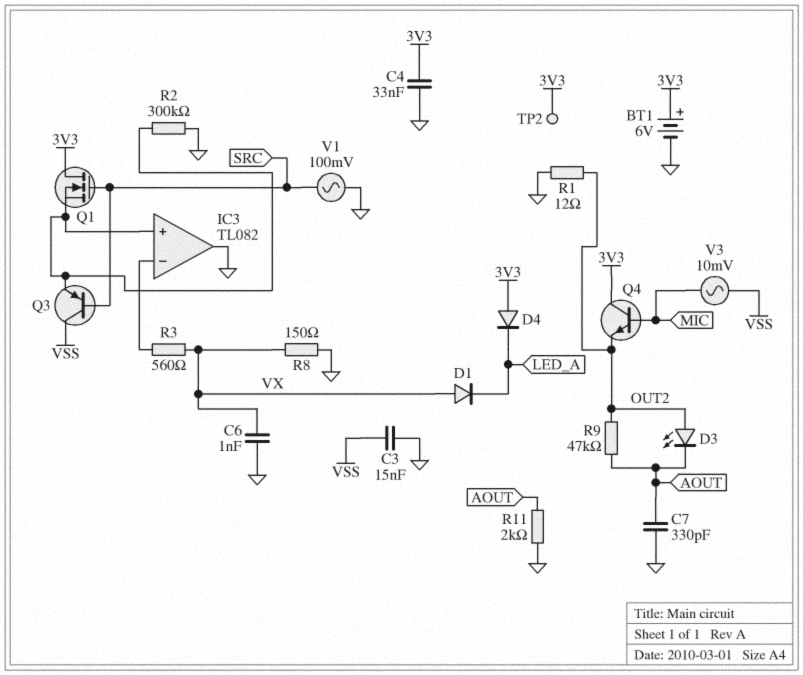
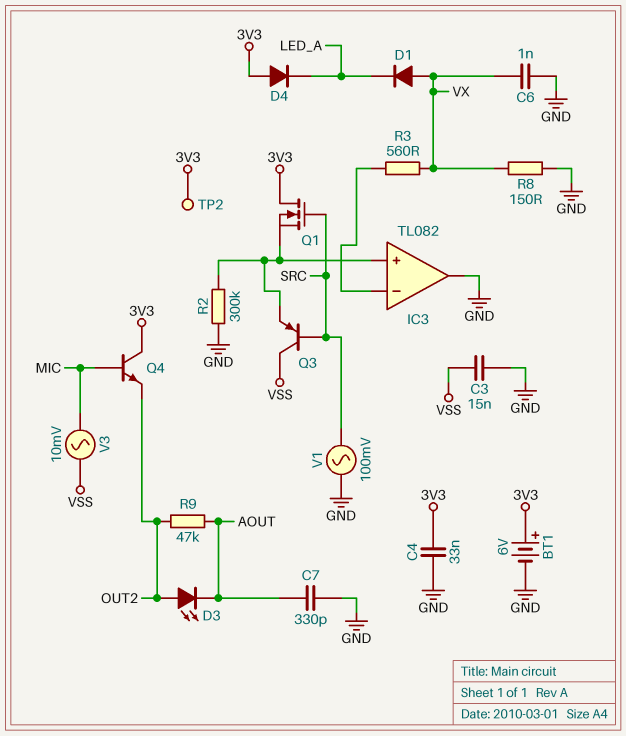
R1: 12 (GND, OUT2) -> none
R11: 2k (AOUT, GND) -> none

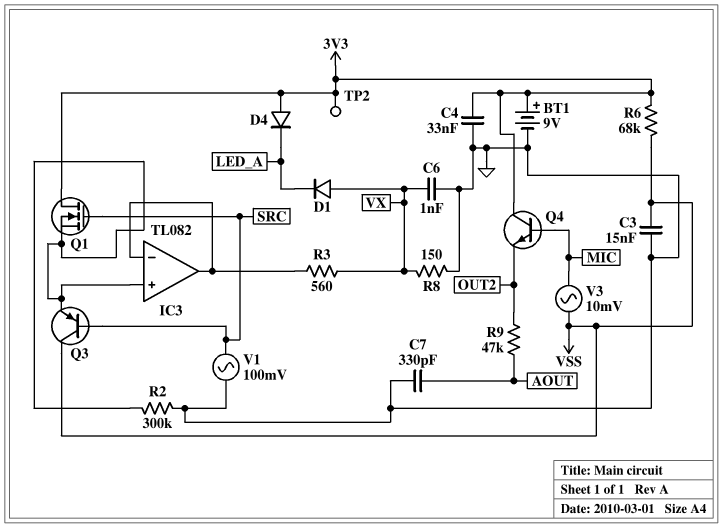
BT1: 6V (plus 3V3, minus GND) -> 9V (plus 3V3, minus GND)
D3: LED (A OUT2, K AOUT) -> none
IC3 pin out: GND -> IC3/in-
R6: none -> 68k (3V3, VSS)

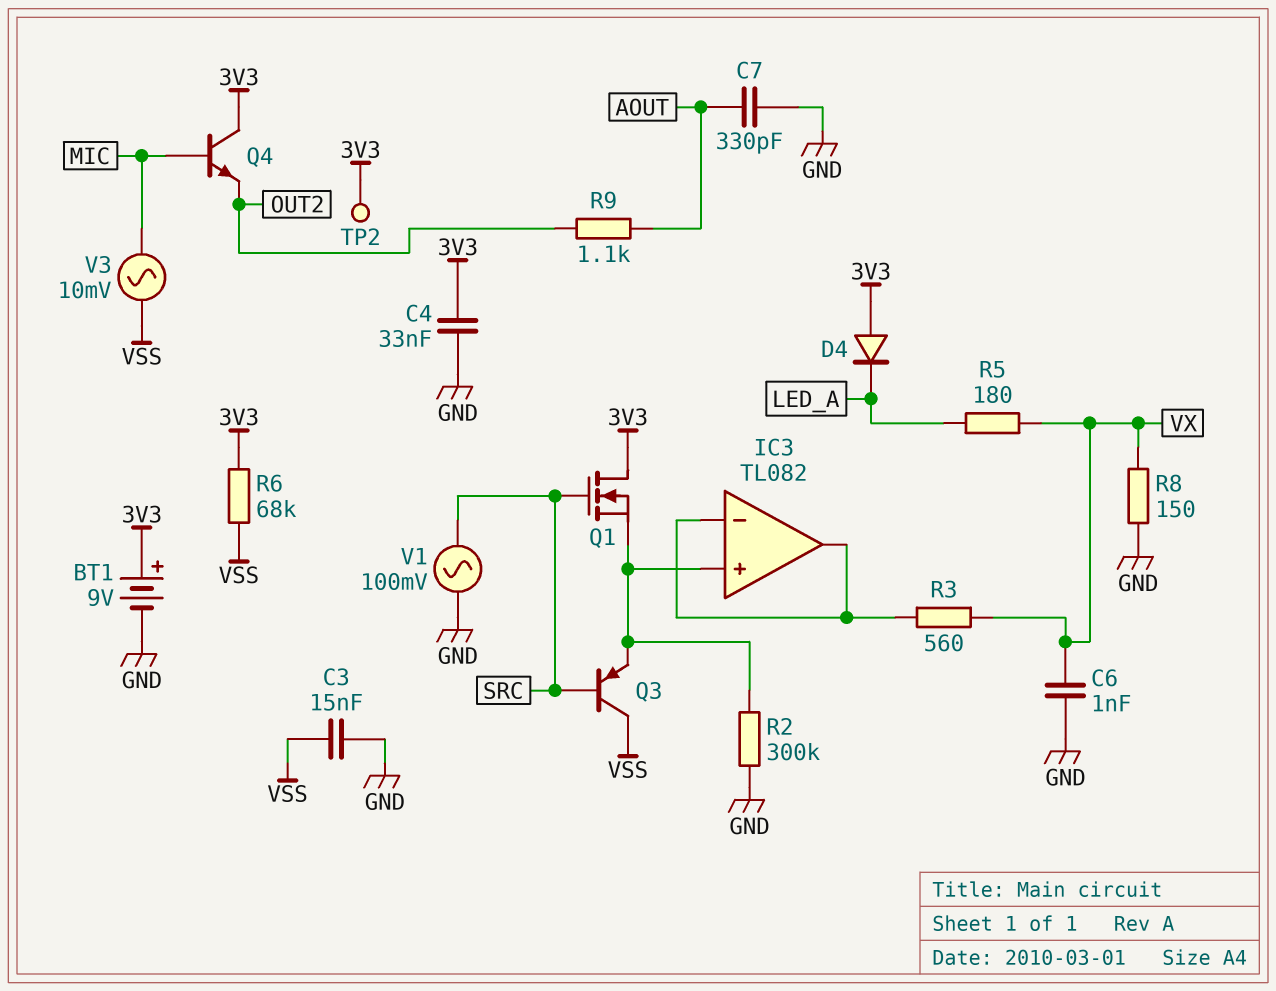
D1: diode (A VX, K LED_A) -> none
R5: none -> 180 (LED_A, VX)
R9: 47k (AOUT, OUT2) -> 1.1k (AOUT, OUT2)

